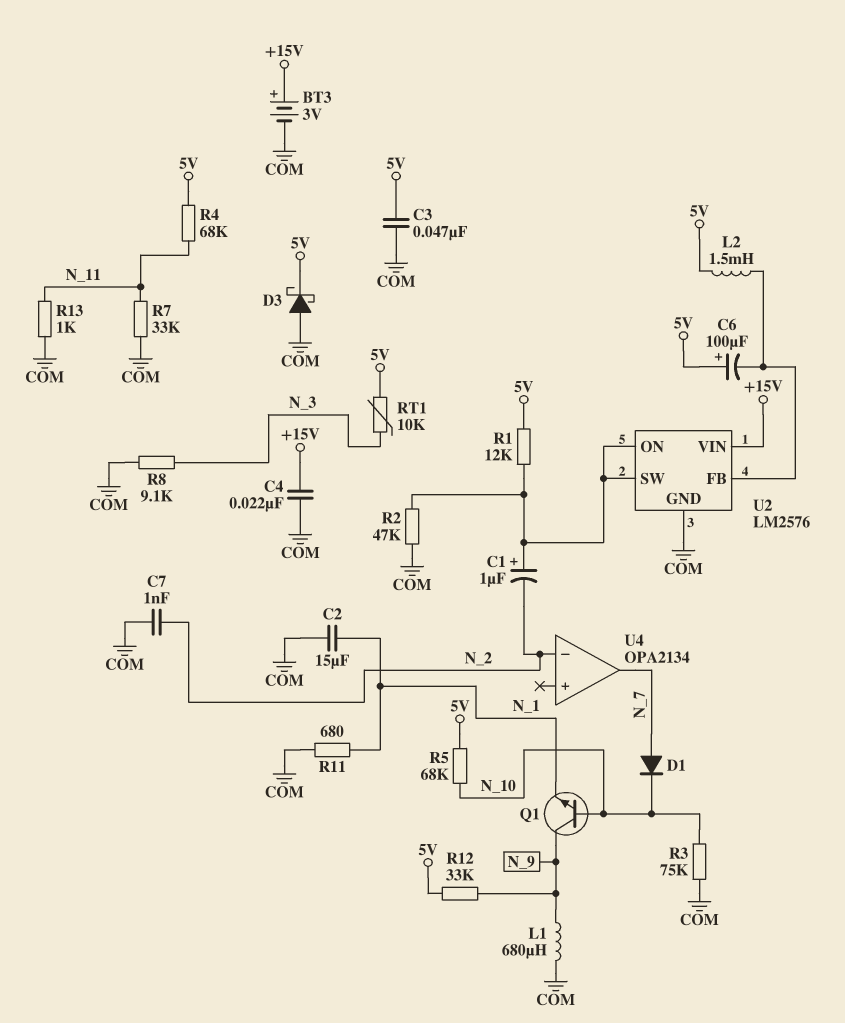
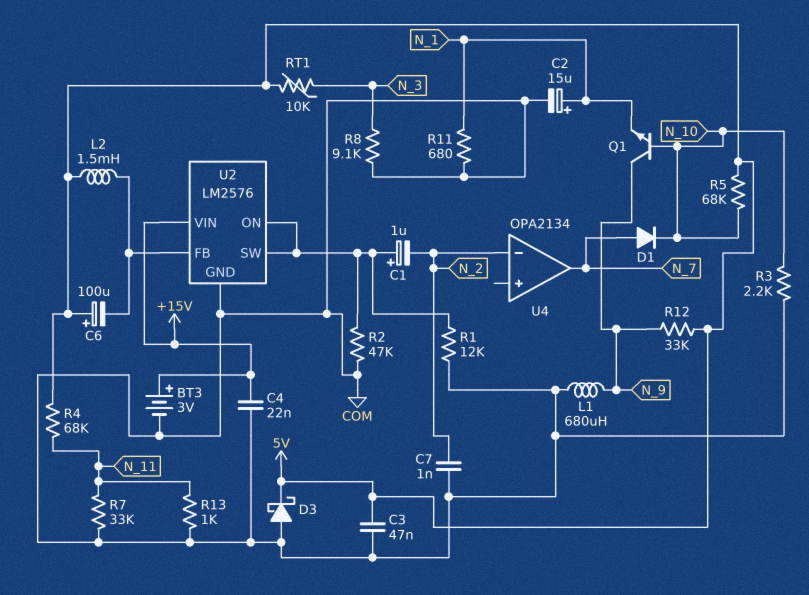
C2: 15uF (COM, N_1) -> 15uF (plus N_1, minus COM)
R1: 12k (5V, U2/ON) -> 12k (COM, U2/ON)
R3: 75k (COM, N_10) -> 2.2k (COM, N_10)

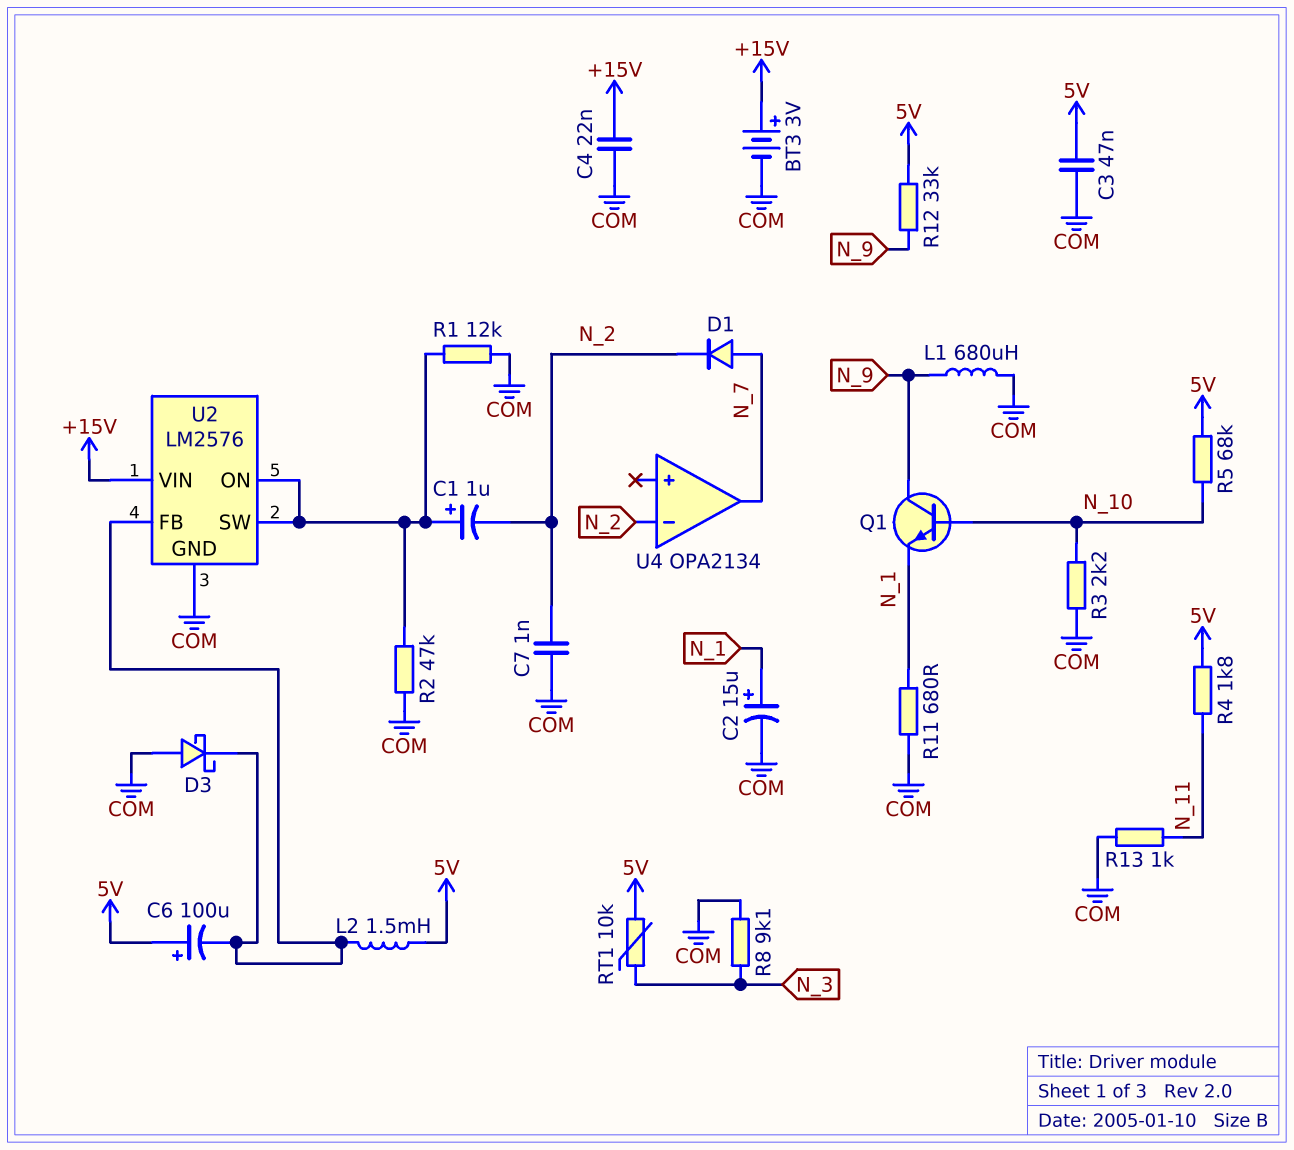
D1: diode (A N_7, K N_10) -> diode (A N_7, K N_2)
D3: schottky (A COM, K 5V) -> schottky (A COM, K U2/FB)
R4: 68k (5V, N_11) -> 1.8k (5V, N_11)
R7: 33k (COM, N_11) -> none

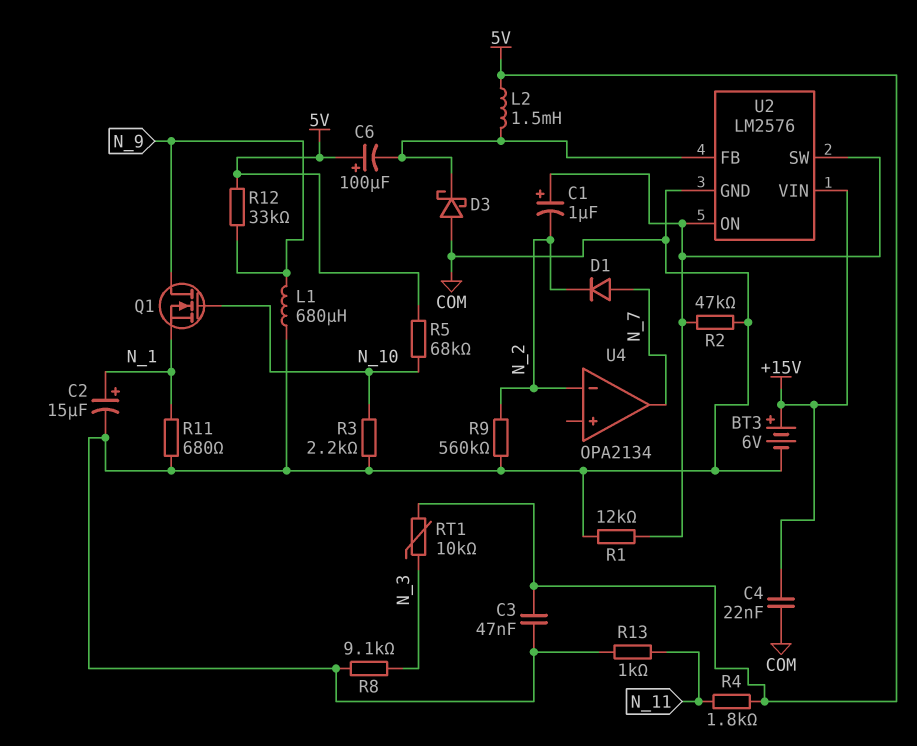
BT3: 3V (plus +15V, minus COM) -> 6V (plus +15V, minus COM)
C7: 1nF (COM, N_2) -> none
Q1: NPN (B N_10, C N_9, E N_1) -> NMOS (G N_10, D N_9, S N_1)
R9: none -> 560k (COM, N_2)

